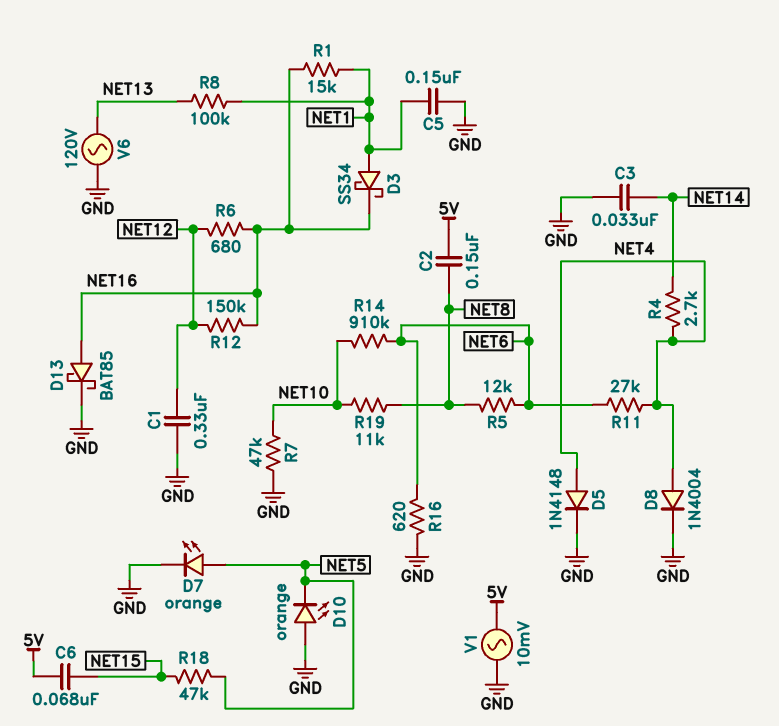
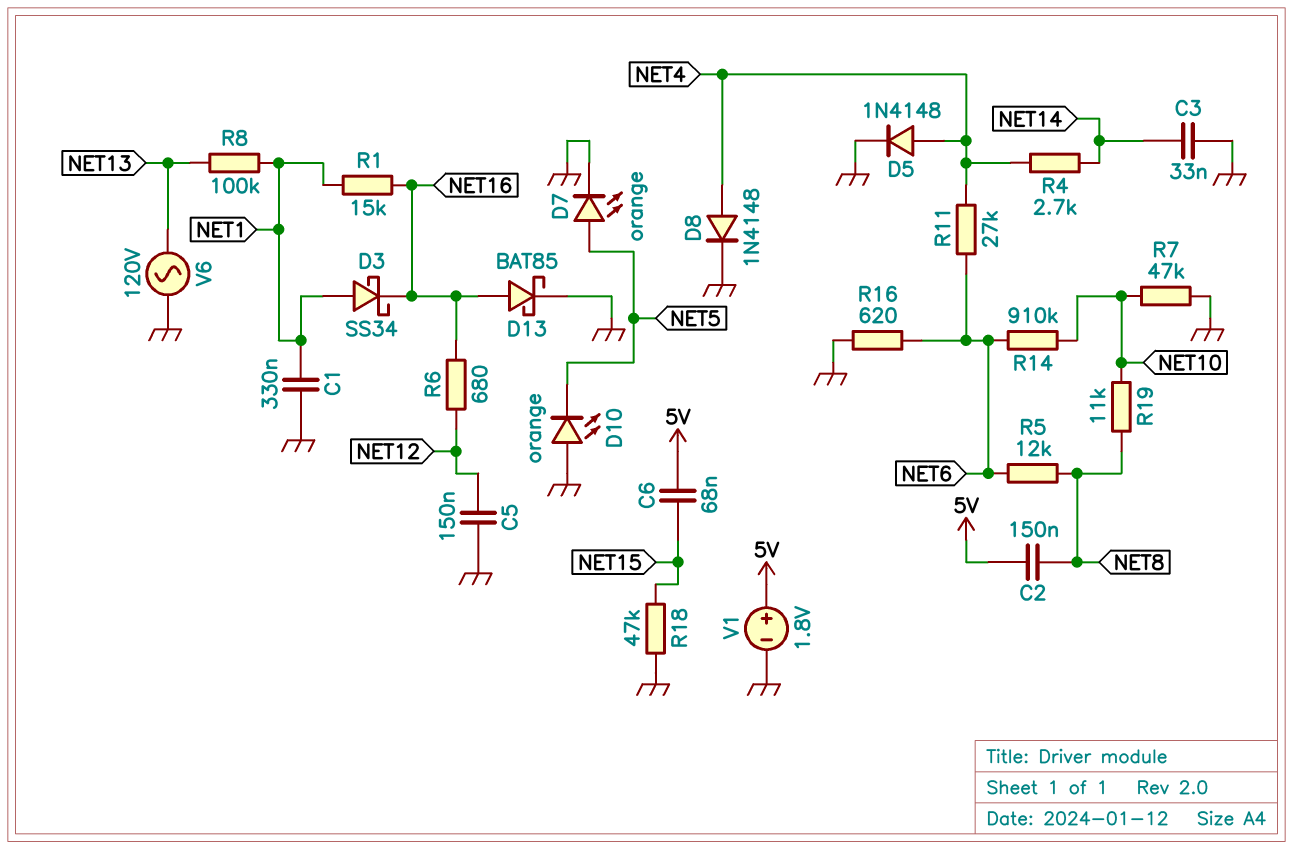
C1: 330nF (GND, NET12) -> 330nF (GND, NET1)
C5: 150nF (GND, NET1) -> 150nF (GND, NET12)
D8: diode 1N4004 (A NET4, K GND) -> diode 1N4148 (A NET4, K GND)
R12: 150k (NET12, NET16) -> none
R18: 47k (NET5, NET15) -> 47k (GND, NET15)
V1: AC 10mV (5V, GND) -> 1.8V (plus 5V, minus GND)

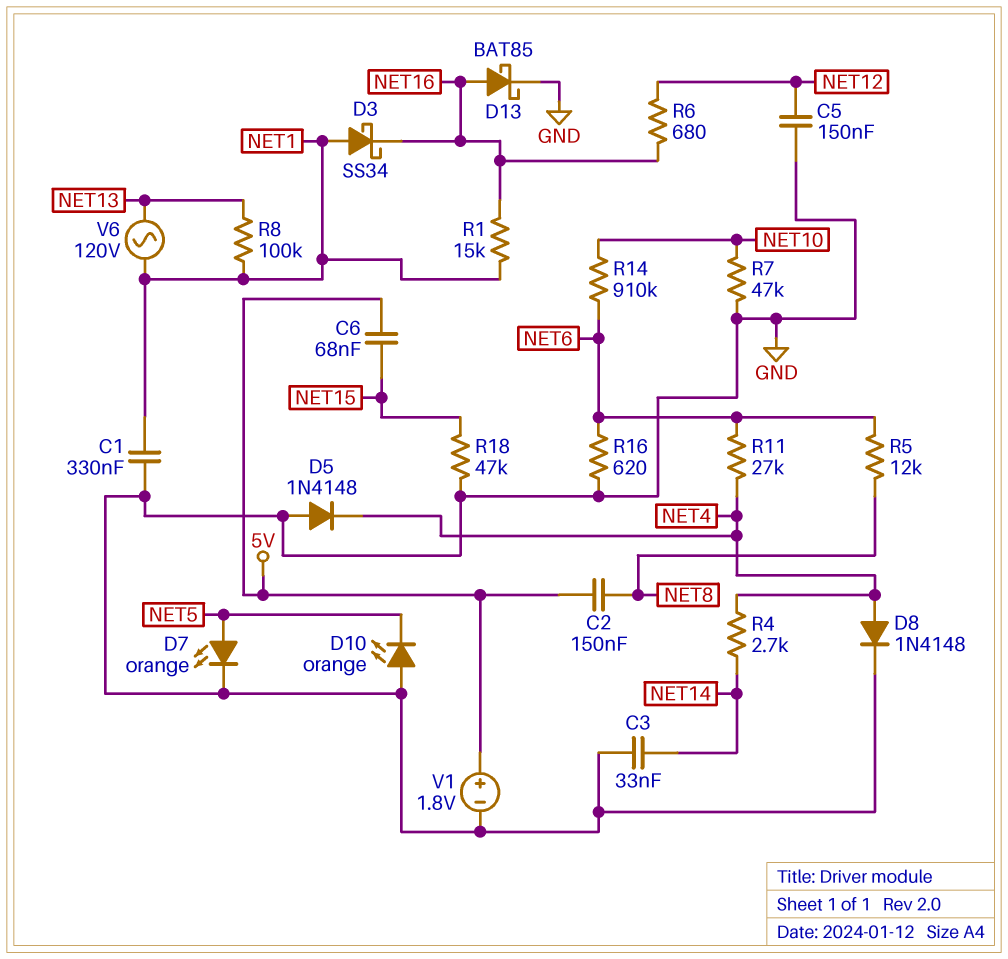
D5: diode 1N4148 (A NET4, K GND) -> diode 1N4148 (A GND, K NET4)
R19: 11k (NET8, NET10) -> none
V6: AC 120V (GND, NET13) -> AC 120V (NET1, NET13)

